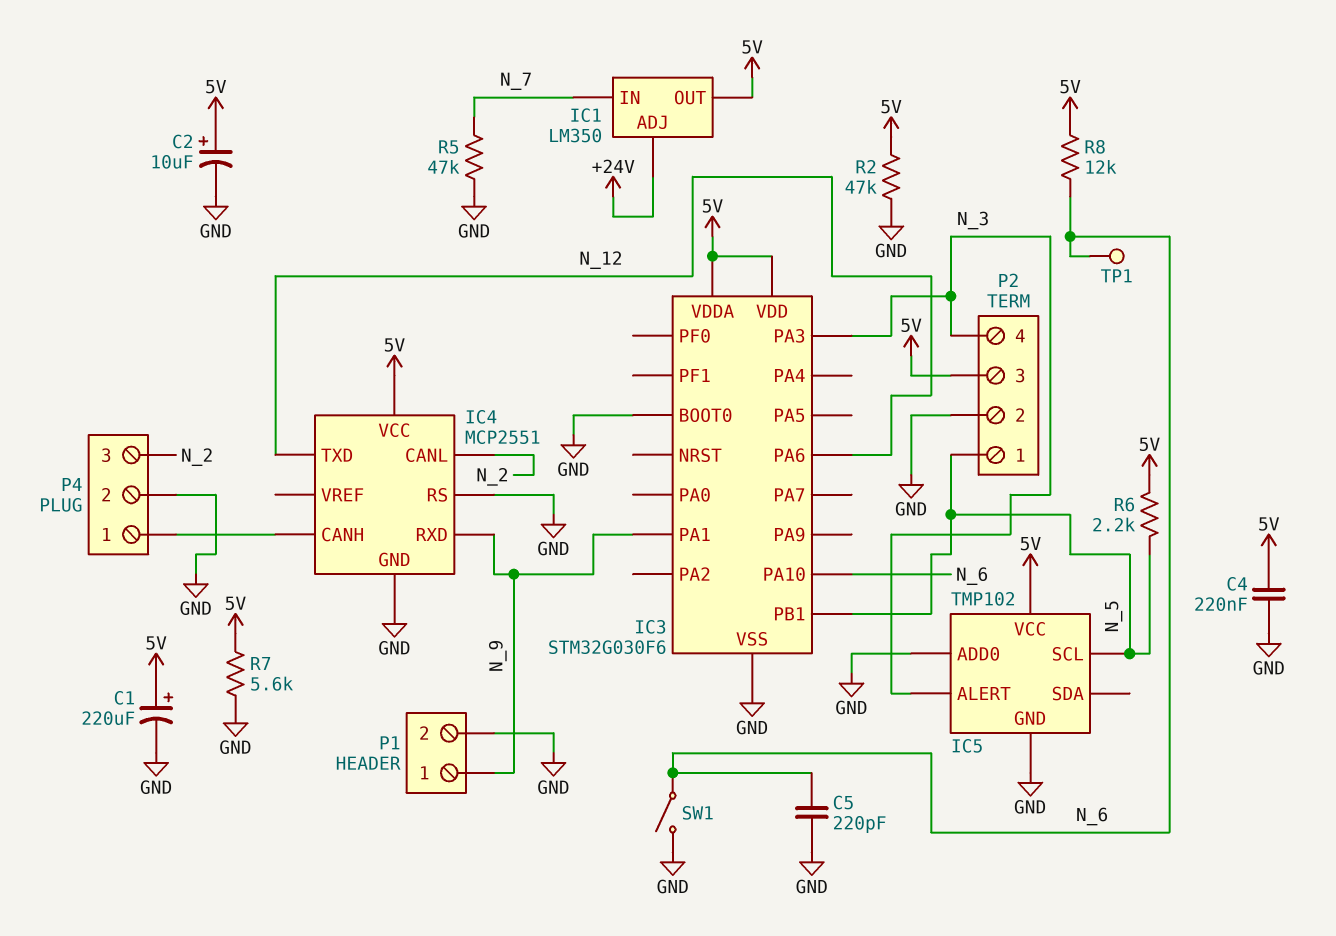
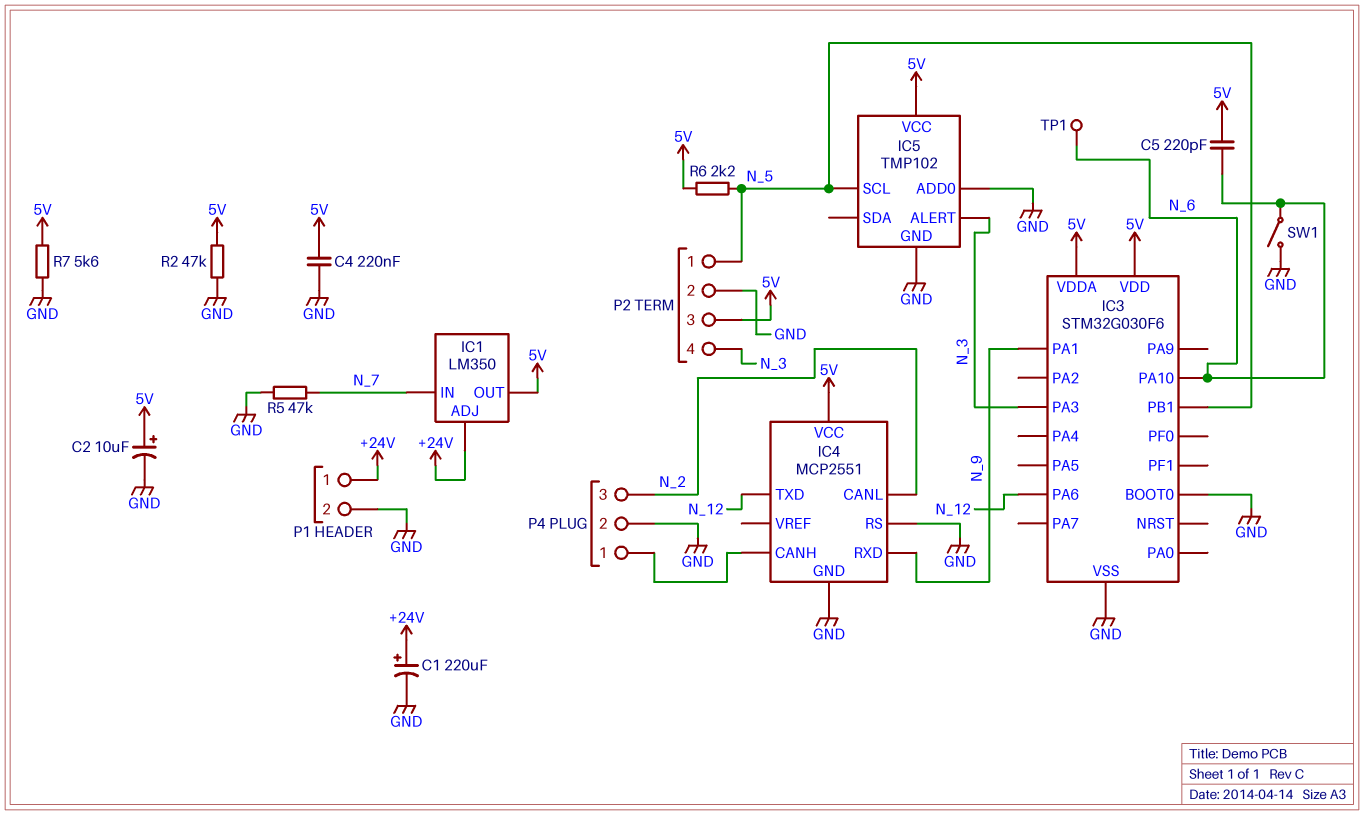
C1: 220uF (plus 5V, minus GND) -> 220uF (plus +24V, minus GND)
C5: 220pF (GND, N_6) -> 220pF (5V, N_6)
P1 pin 1: N_9 -> +24V
R8: 12k (5V, N_6) -> none

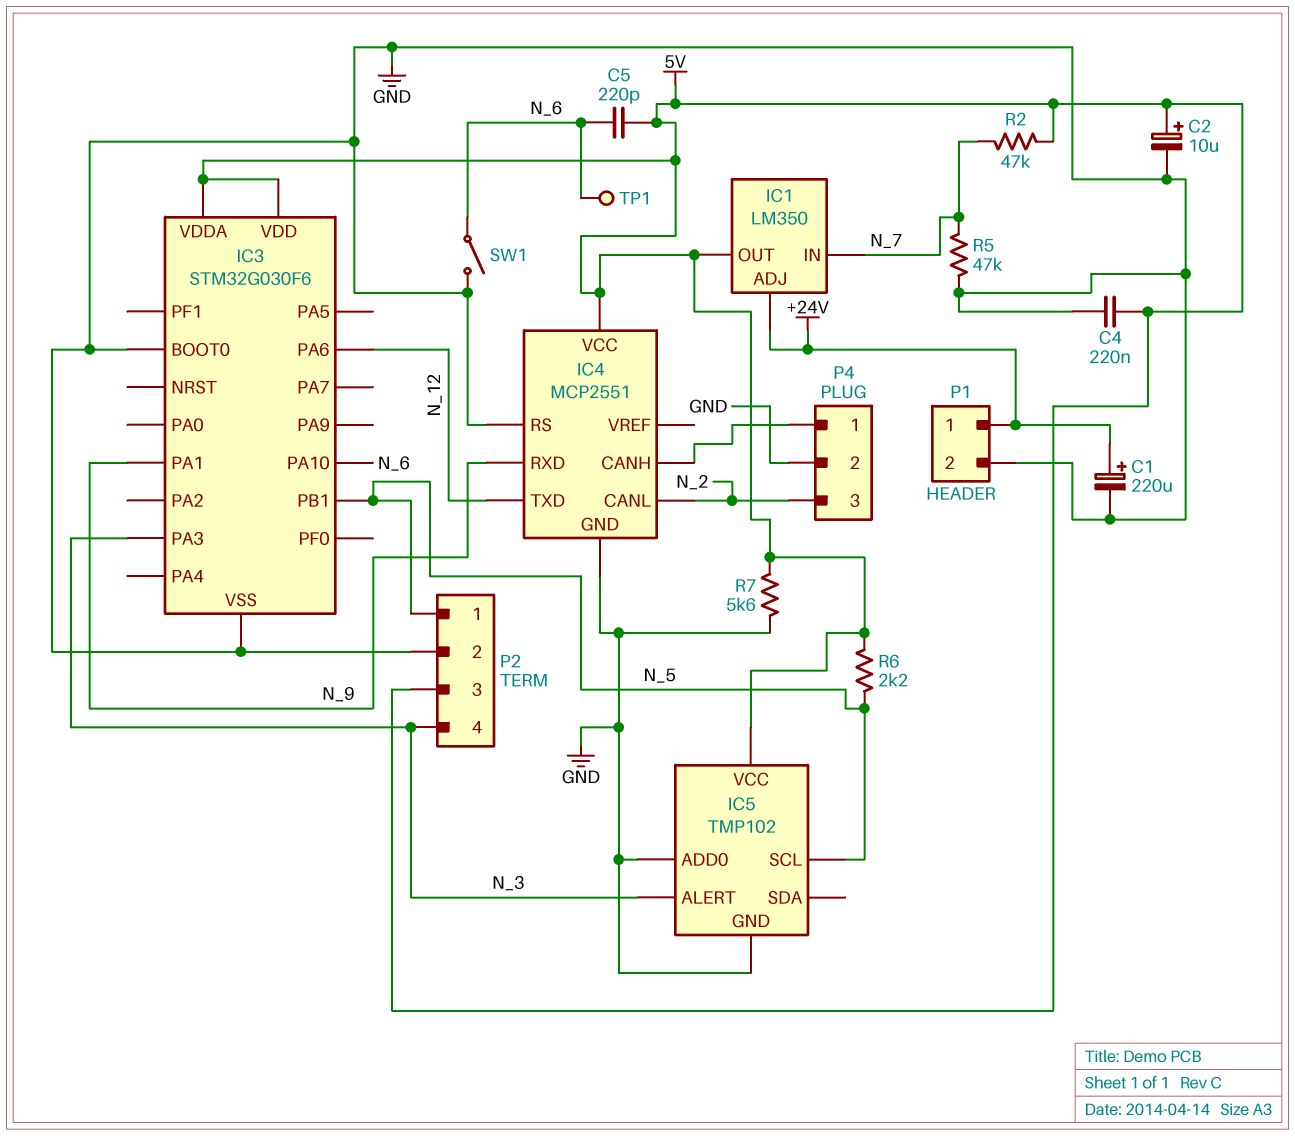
R2: 47k (5V, GND) -> 47k (5V, N_7)

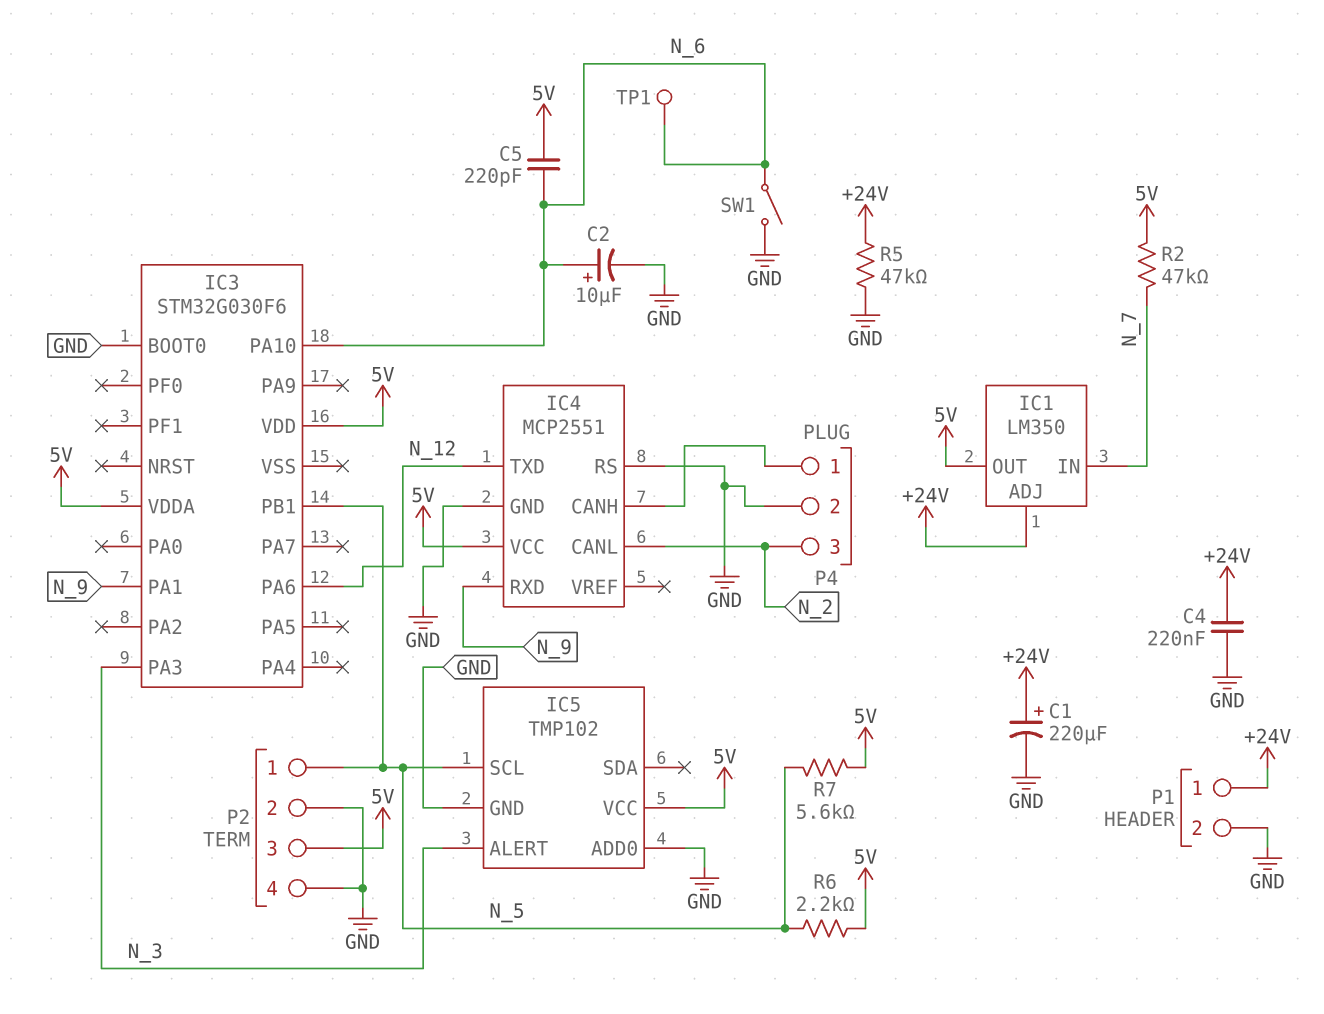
C2: 10uF (plus 5V, minus GND) -> 10uF (plus N_6, minus GND)
C4: 220nF (5V, GND) -> 220nF (+24V, GND)
IC3 pin VSS: GND -> none
P2 pin 4: N_3 -> GND
R5: 47k (GND, N_7) -> 47k (+24V, GND)
R7: 5.6k (5V, GND) -> 5.6k (5V, N_5)

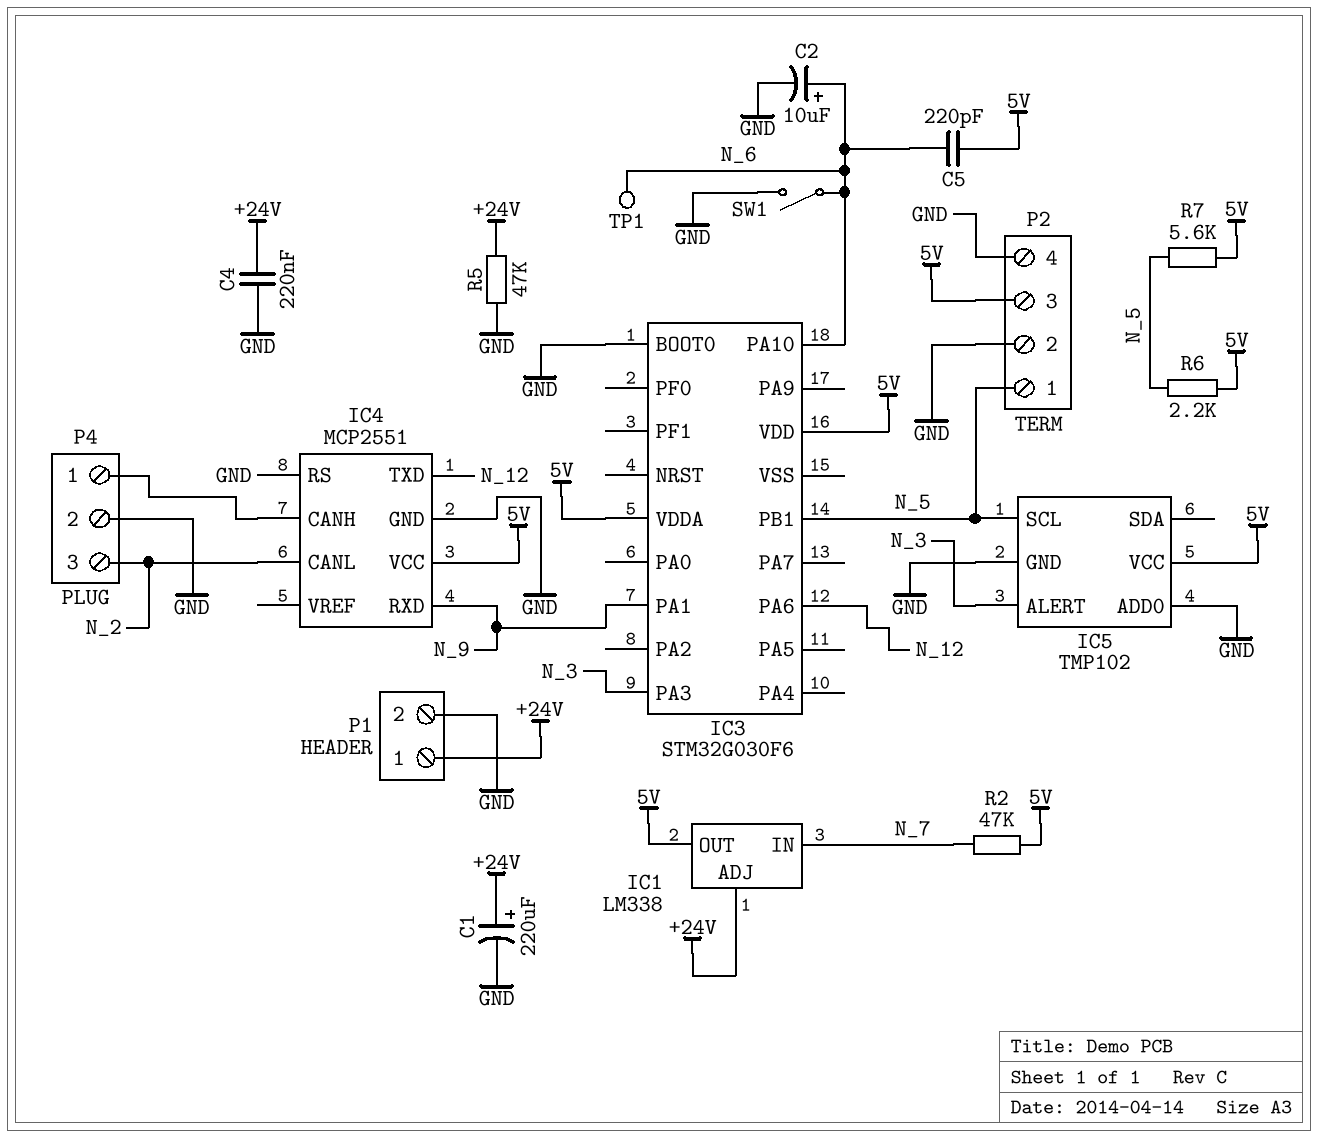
IC1: LM350 -> LM338

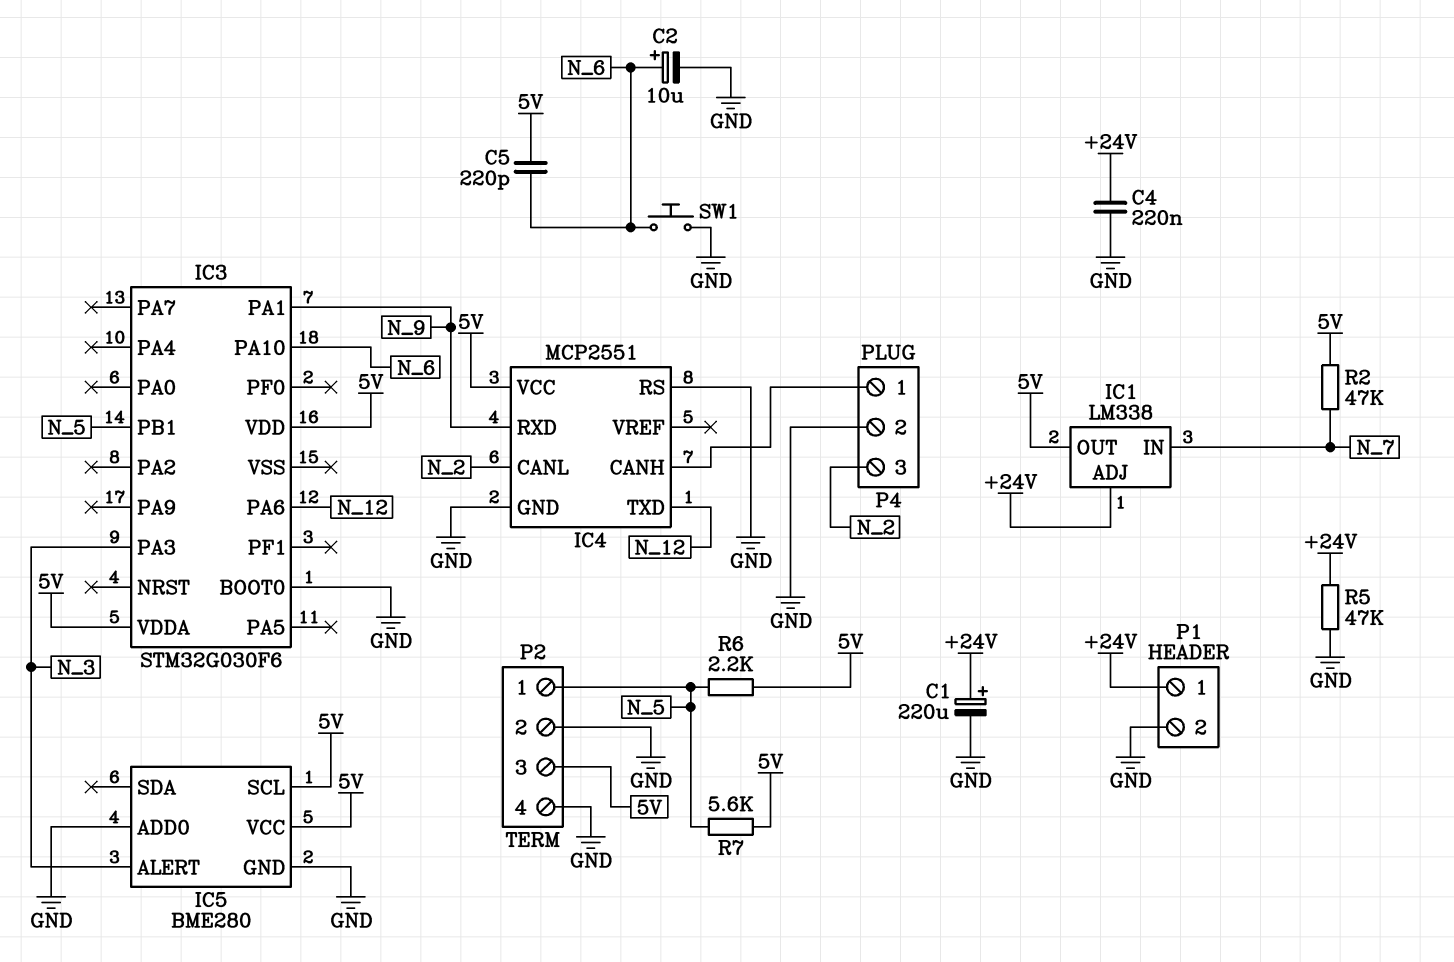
IC5: TMP102 -> BME280
IC5 pin SCL: N_5 -> 5V
SW1: switch (GND, N_6) -> button (GND, N_6)
TP1: test point (N_6) -> none

